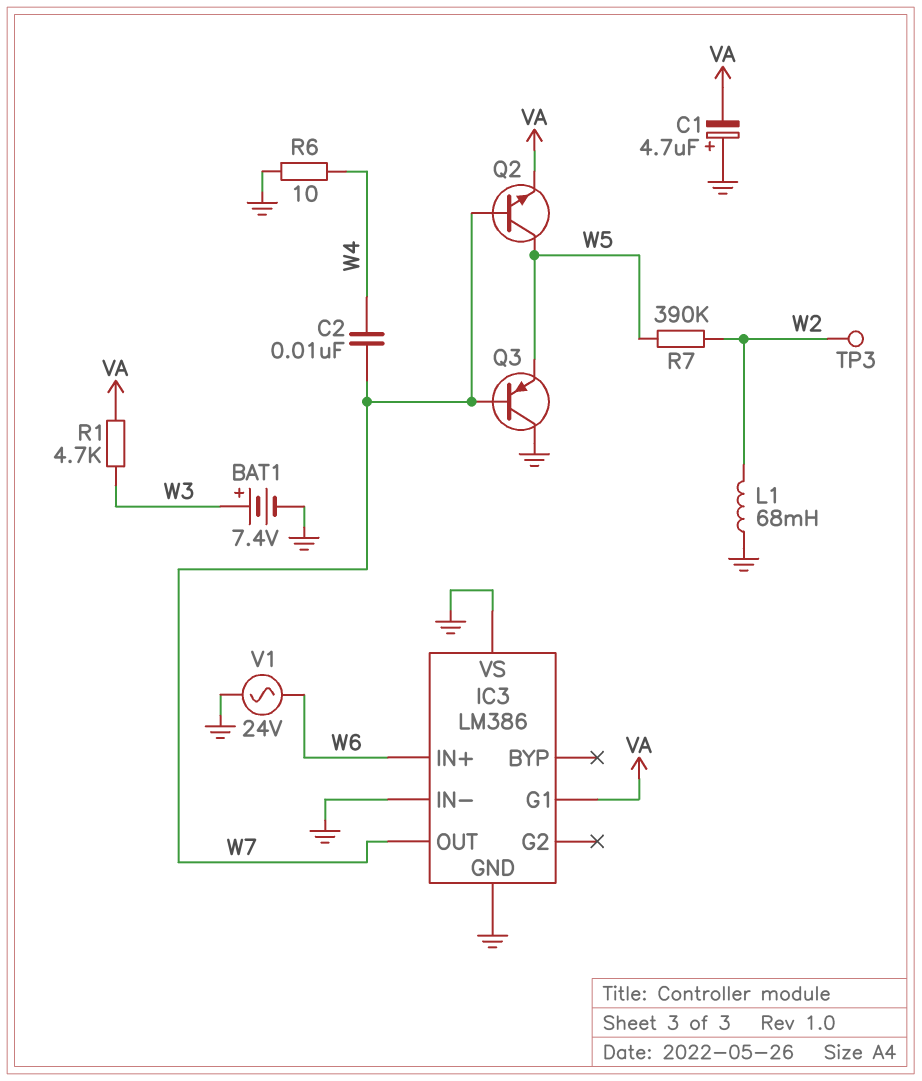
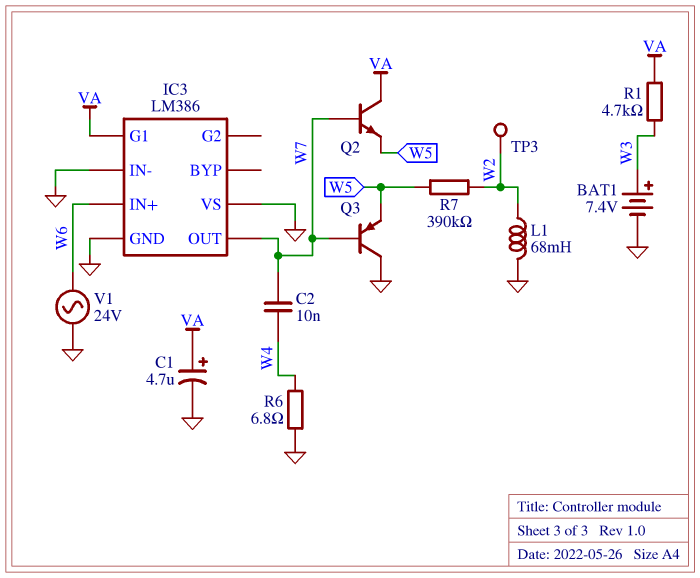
C1: 4.7uF (plus GND, minus VA) -> 4.7uF (plus VA, minus GND)
Q2: NPN (B W7, C W5, E VA) -> NPN (B W7, C VA, E W5)
R6: 10 (GND, W4) -> 6.8 (GND, W4)

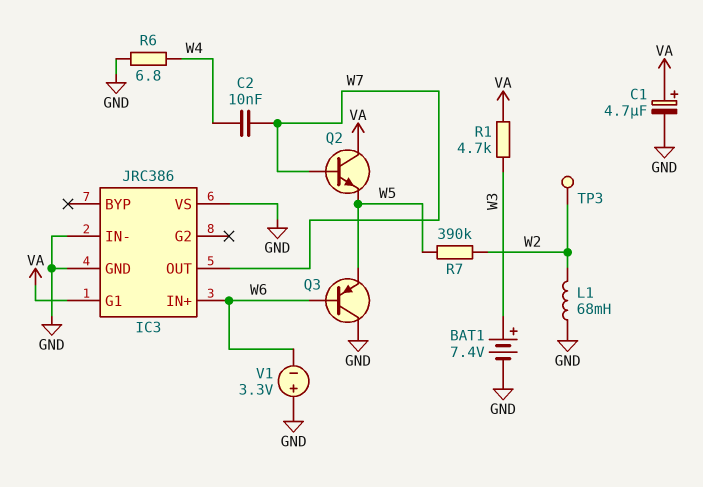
IC3: LM386 -> JRC386
Q3: PNP (B W7, C GND, E W5) -> PNP (B W6, C GND, E W5)
V1: AC 24V (GND, W6) -> 3.3V (plus GND, minus W6)

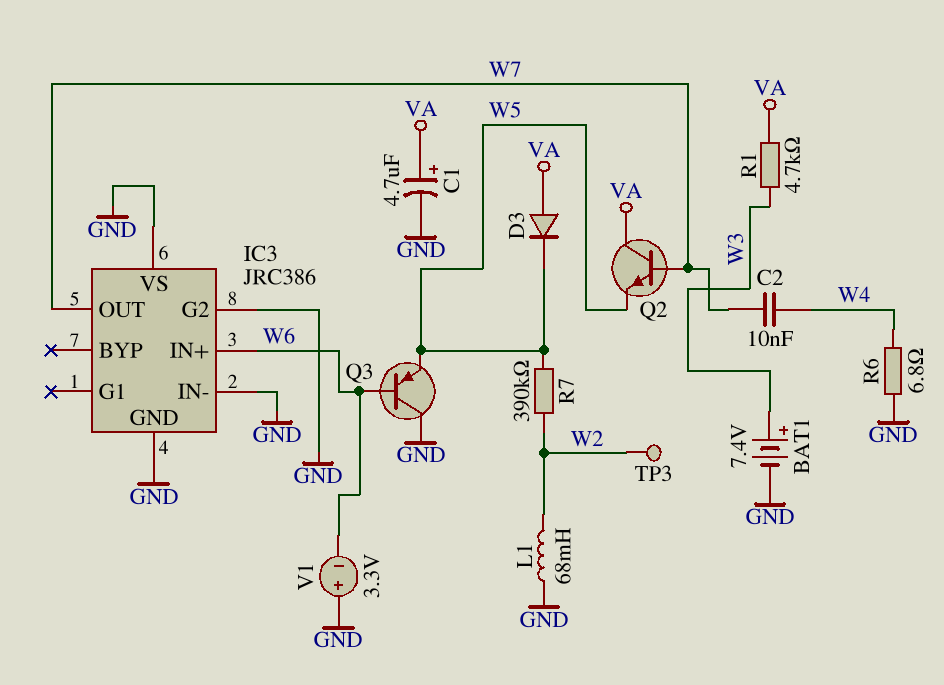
D3: none -> diode (A VA, K W5)
IC3 pin G1: VA -> none
IC3 pin G2: none -> GND

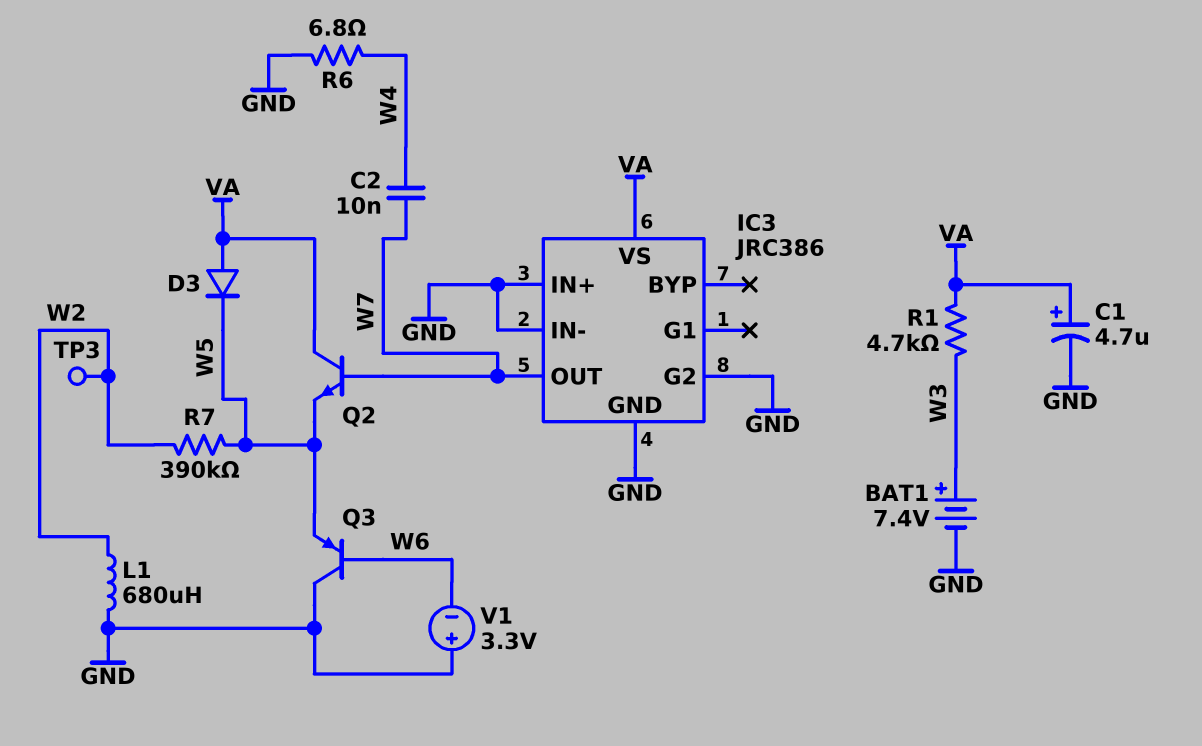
IC3 pin IN+: W6 -> GND
IC3 pin VS: GND -> VA
L1: 68mH (GND, W2) -> 680uH (GND, W2)

